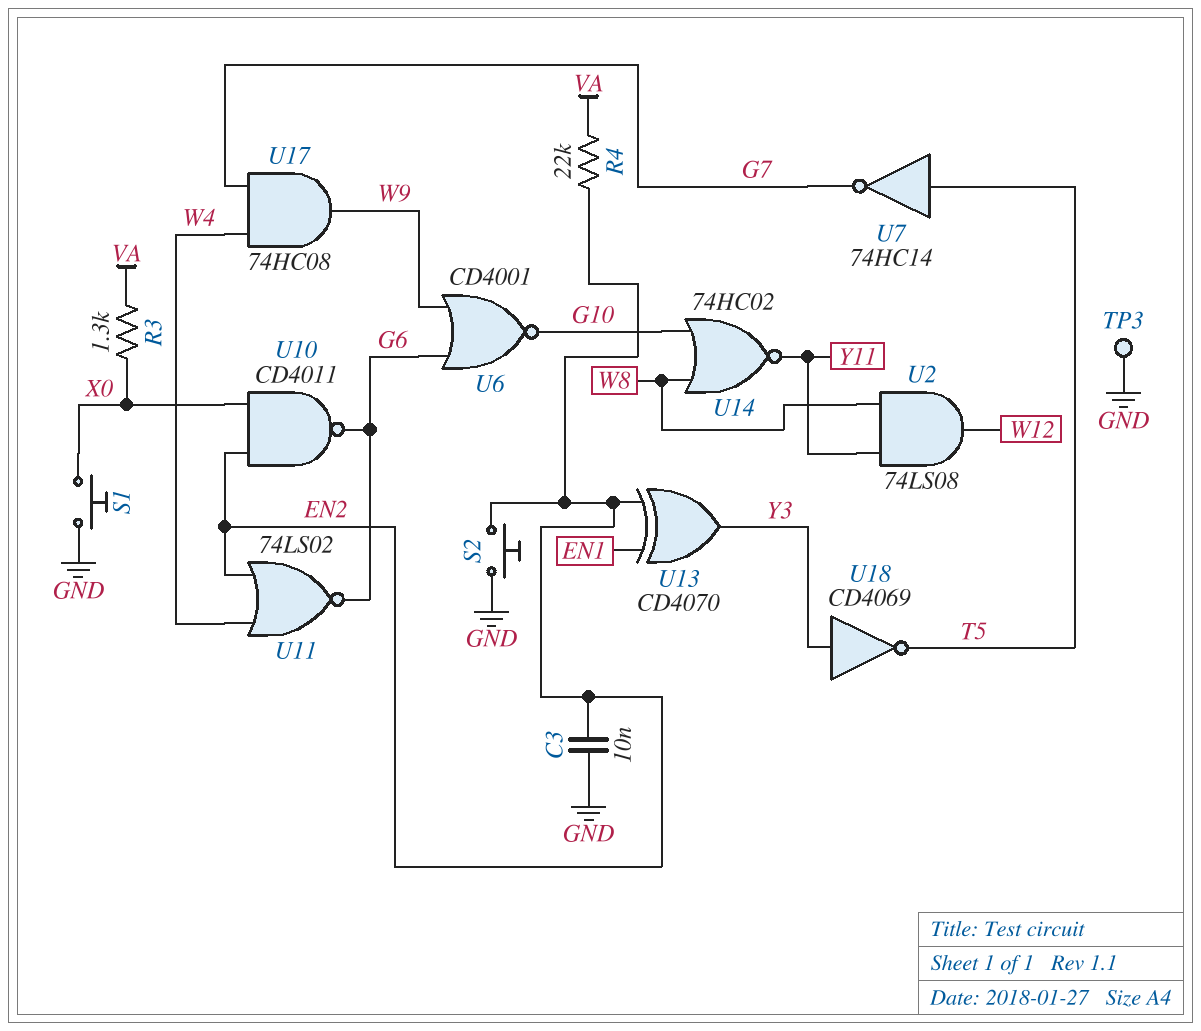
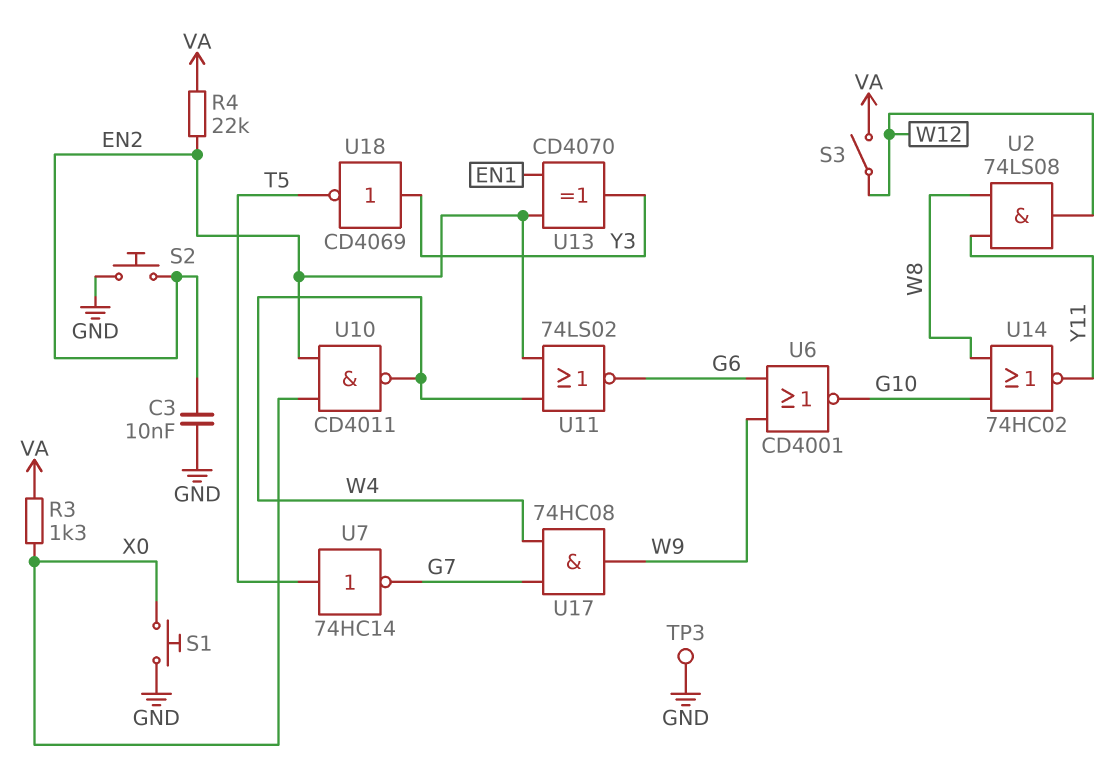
S3: none -> switch (VA, W12)
U10: NAND CD4011 (in EN2, in X0, out G6) -> NAND CD4011 (in EN2, in X0, out W4)

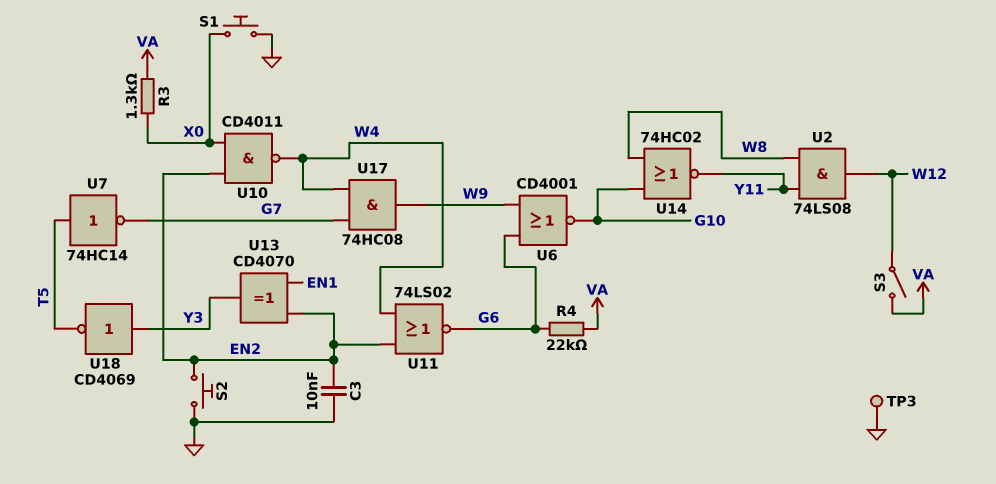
R4: 22k (EN2, VA) -> 22k (G6, VA)

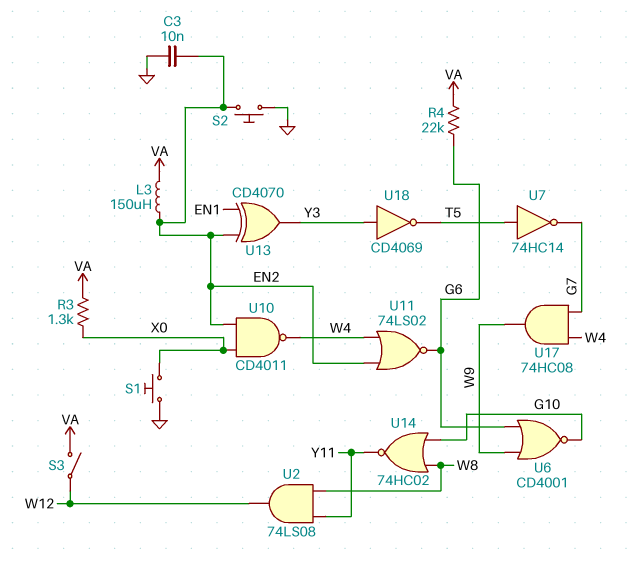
L3: none -> 150uH (EN2, VA)
TP3: test point (GND) -> none

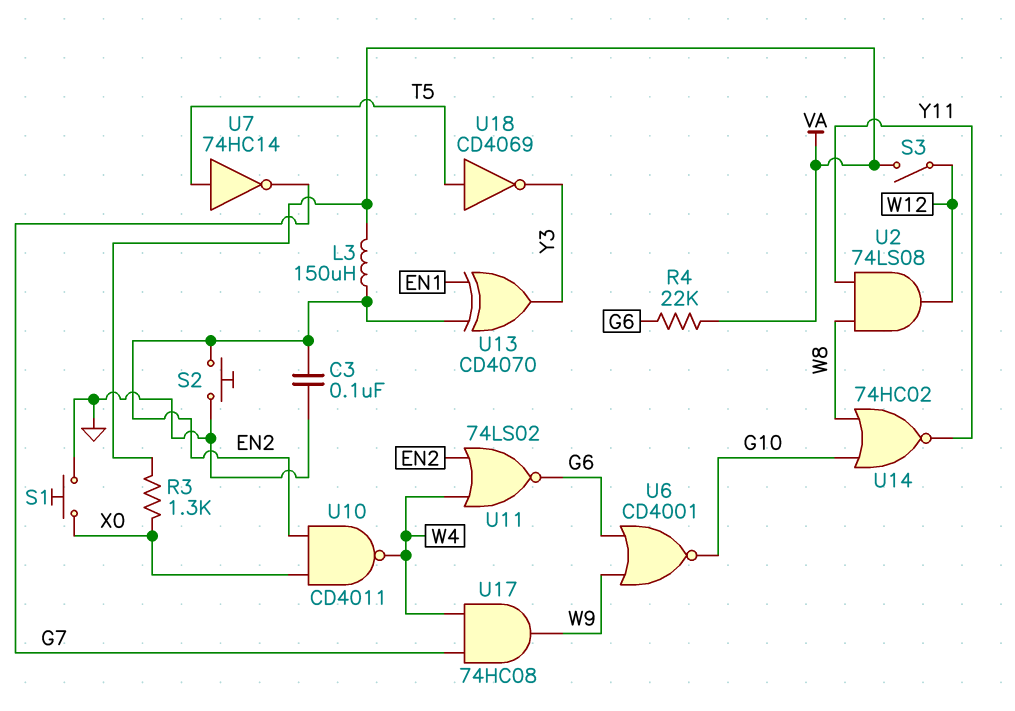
C3: 10nF (EN2, GND) -> 100nF (EN2, GND)
U18: NOT CD4069 (in Y3, out T5) -> NOT CD4069 (in T5, out Y3)

